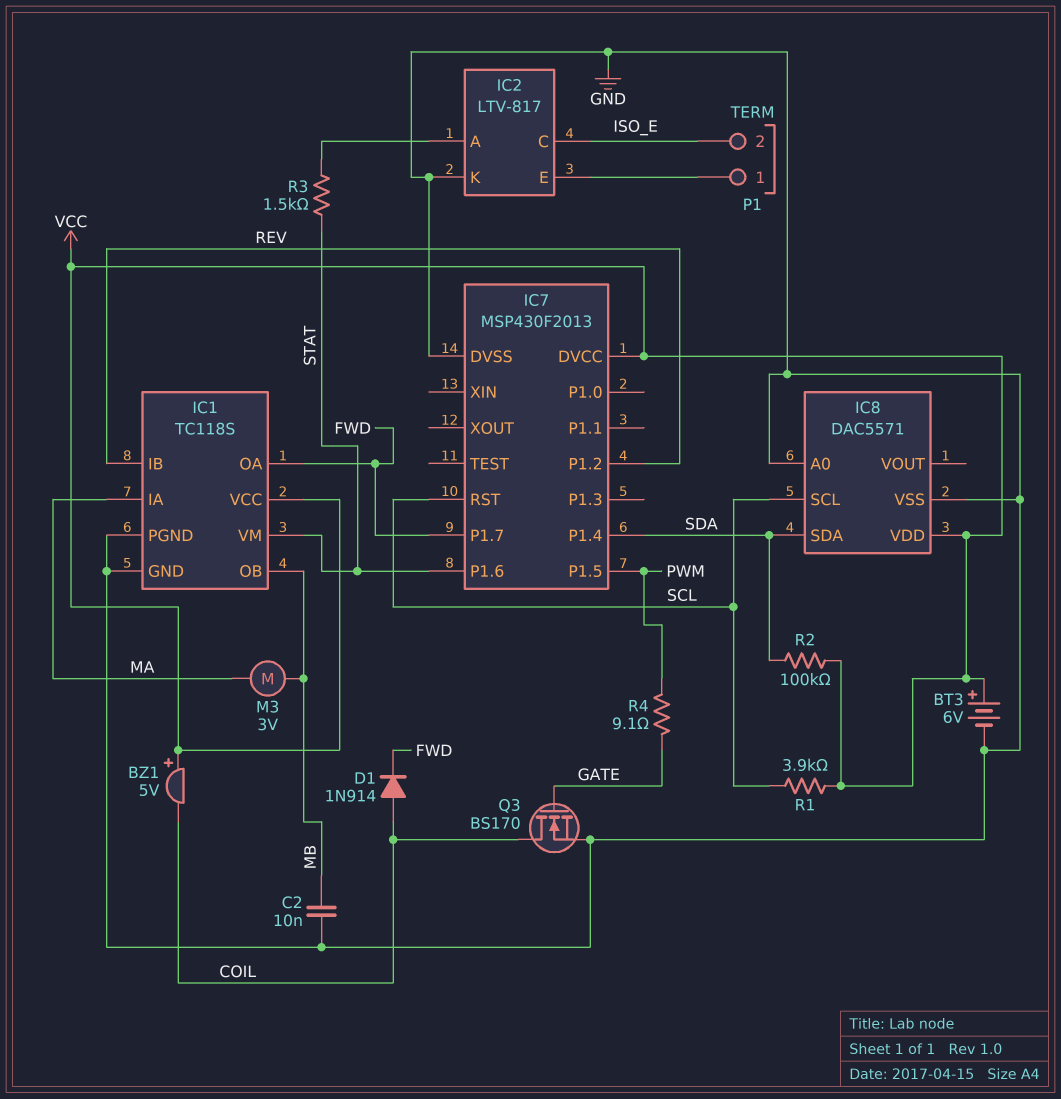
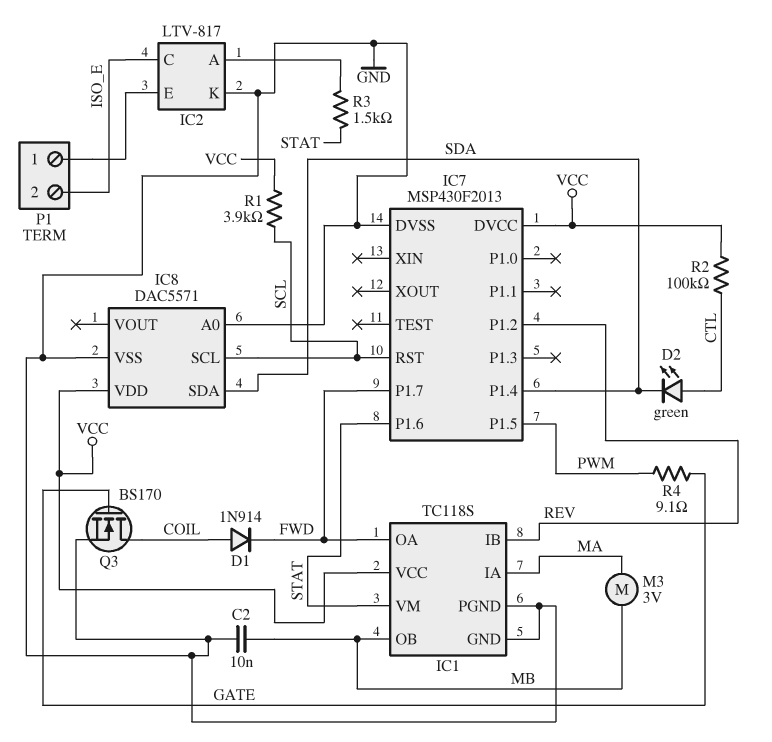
BT3: 6V (plus VCC, minus GND) -> none
BZ1: buzzer 5V (plus VCC, minus COIL) -> none
D2: none -> LED green (A CTL, K SDA)
R2: 100k (SDA, VCC) -> 100k (CTL, VCC)

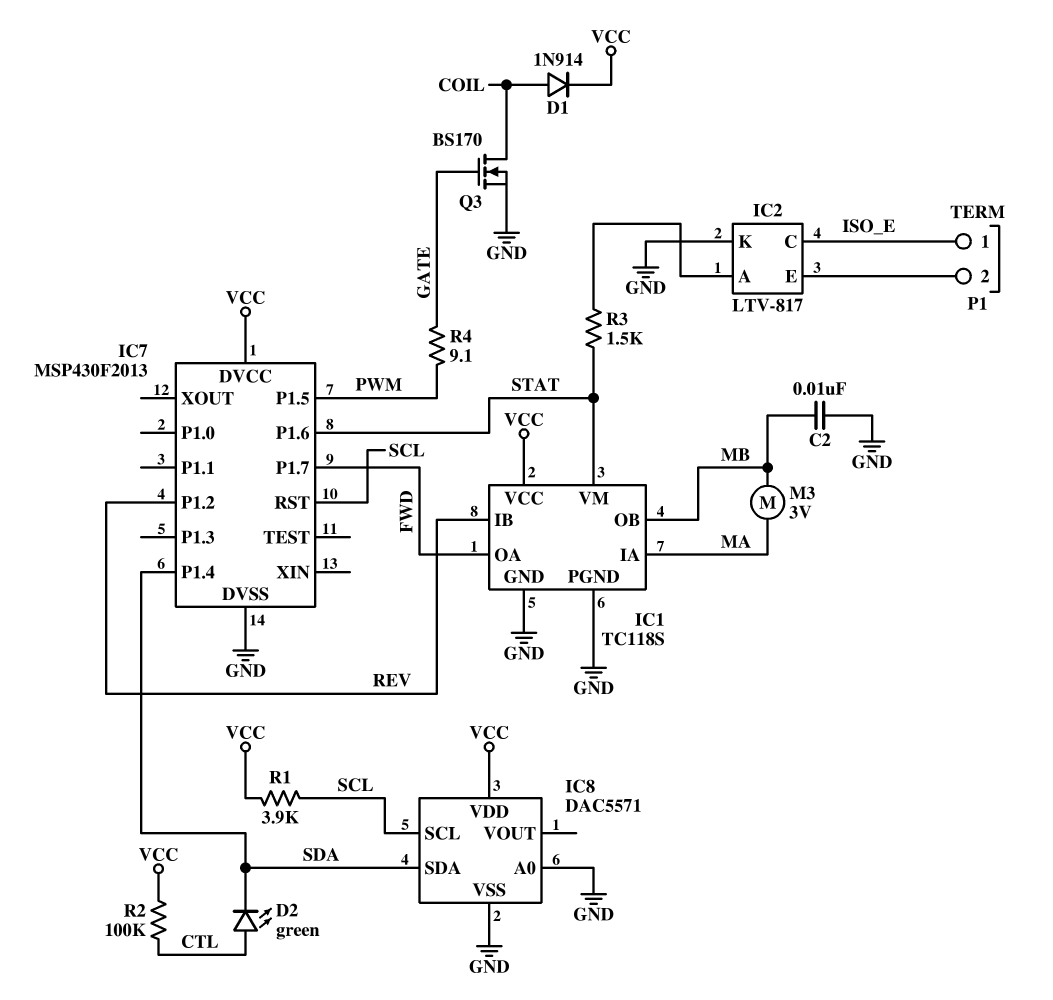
D1: diode 1N914 (A COIL, K FWD) -> diode 1N914 (A COIL, K VCC)
P1 pin 1: IC2/E -> ISO_E
P1 pin 2: ISO_E -> IC2/E

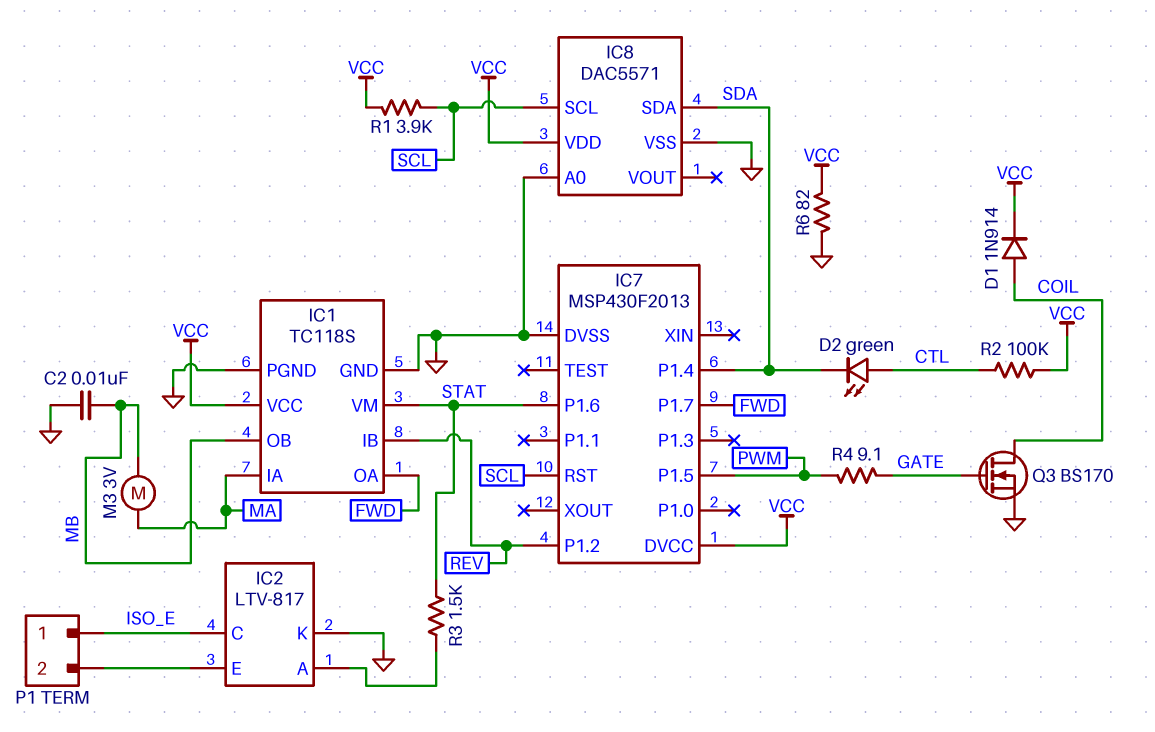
R6: none -> 82 (GND, VCC)

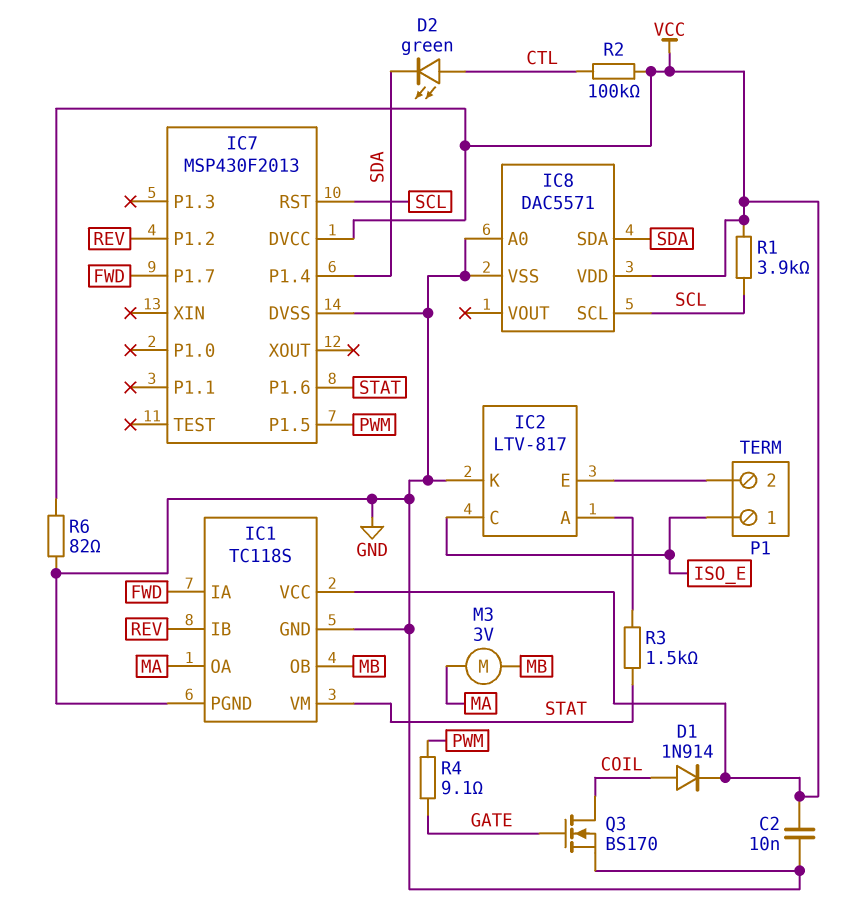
C2: 10nF (GND, MB) -> 10nF (GND, VCC)
IC1 pin IA: MA -> FWD
IC1 pin OA: FWD -> MA

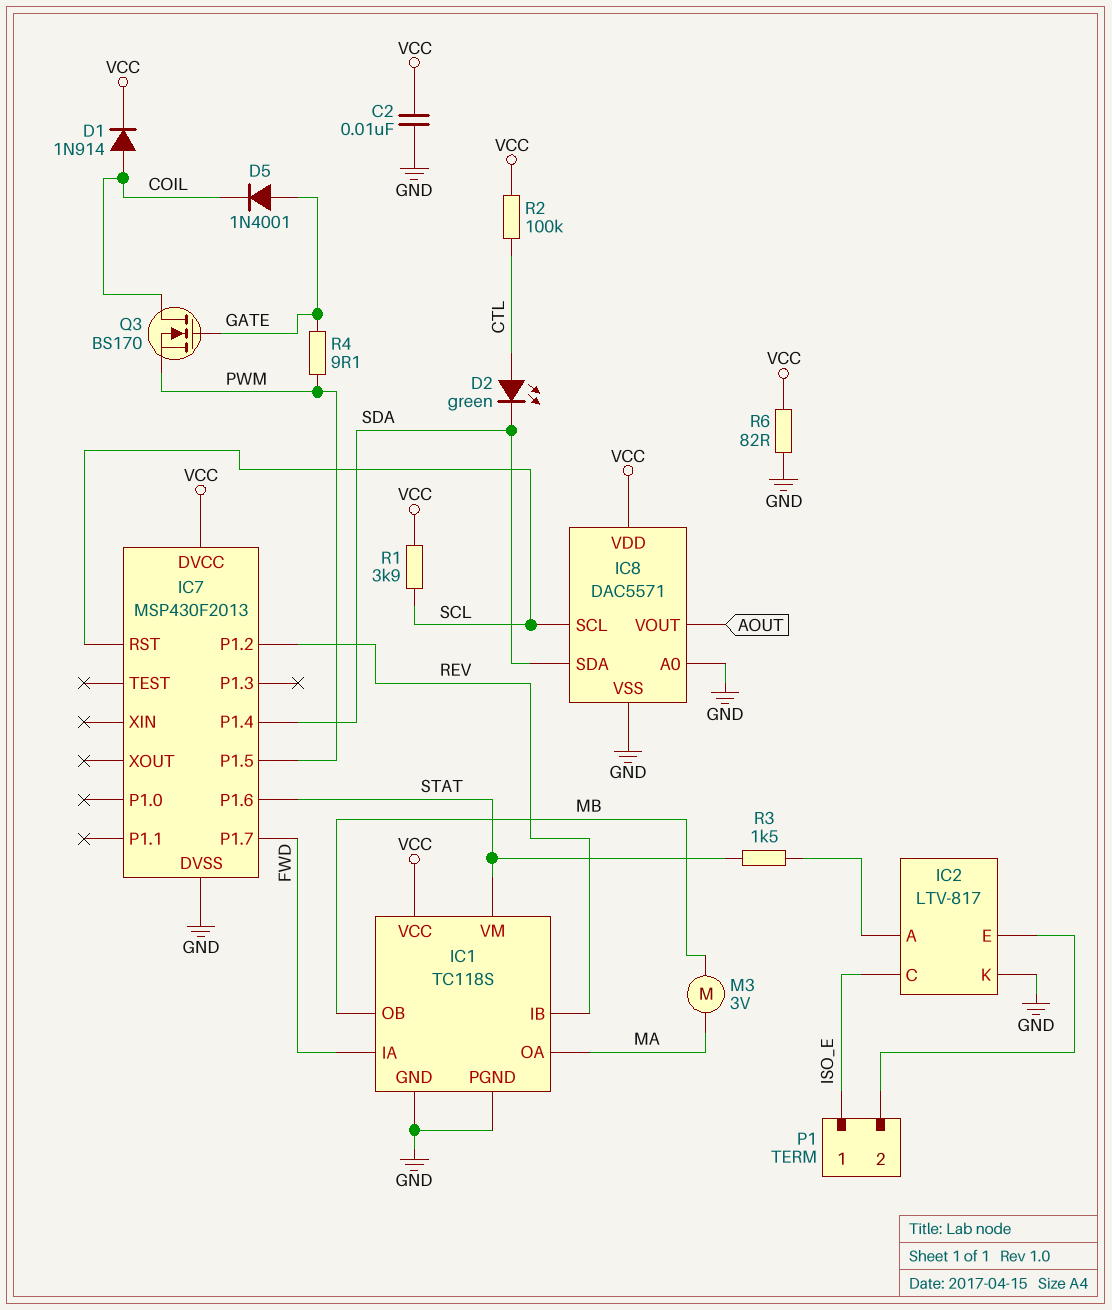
D5: none -> diode 1N4001 (A GATE, K COIL)
IC8 pin VOUT: none -> AOUT
Q3: NMOS BS170 (G GATE, D COIL, S GND) -> NMOS BS170 (G GATE, D COIL, S PWM)

